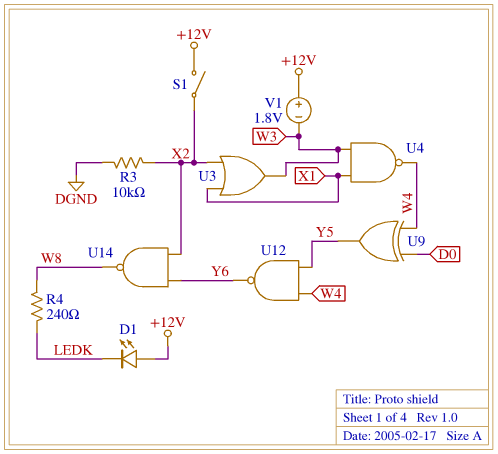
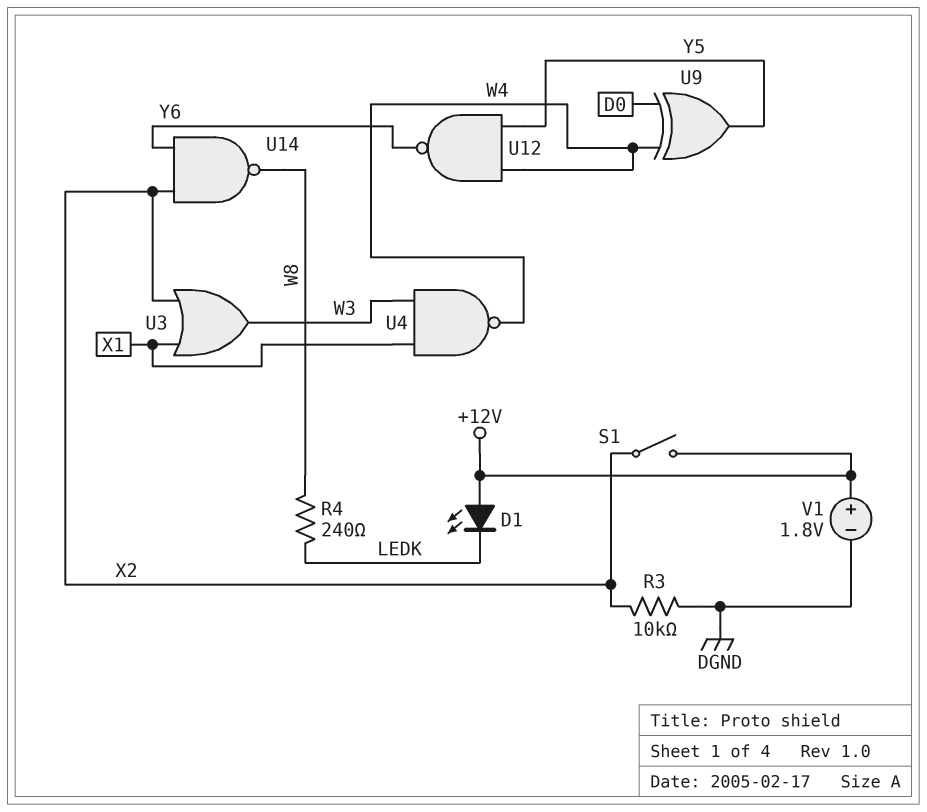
V1: 1.8V (plus +12V, minus W3) -> 1.8V (plus +12V, minus DGND)

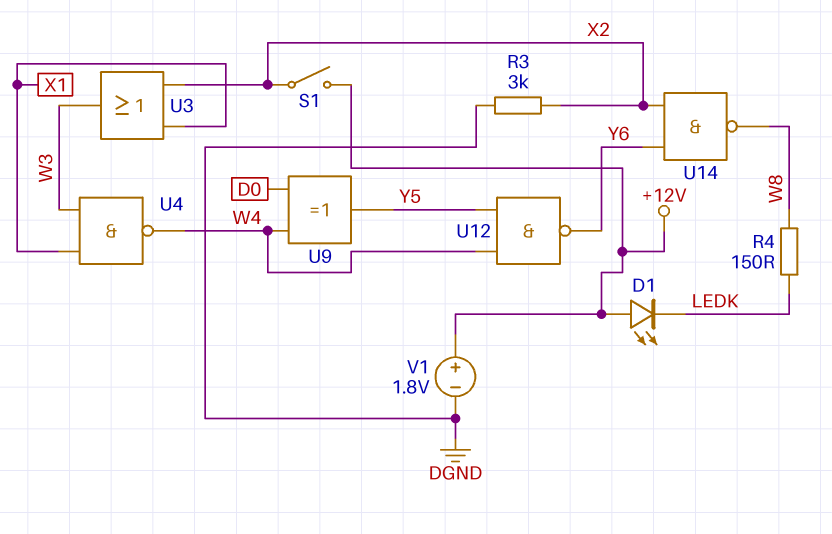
R3: 10k (DGND, X2) -> 3k (DGND, X2)
R4: 240 (LEDK, W8) -> 150 (LEDK, W8)

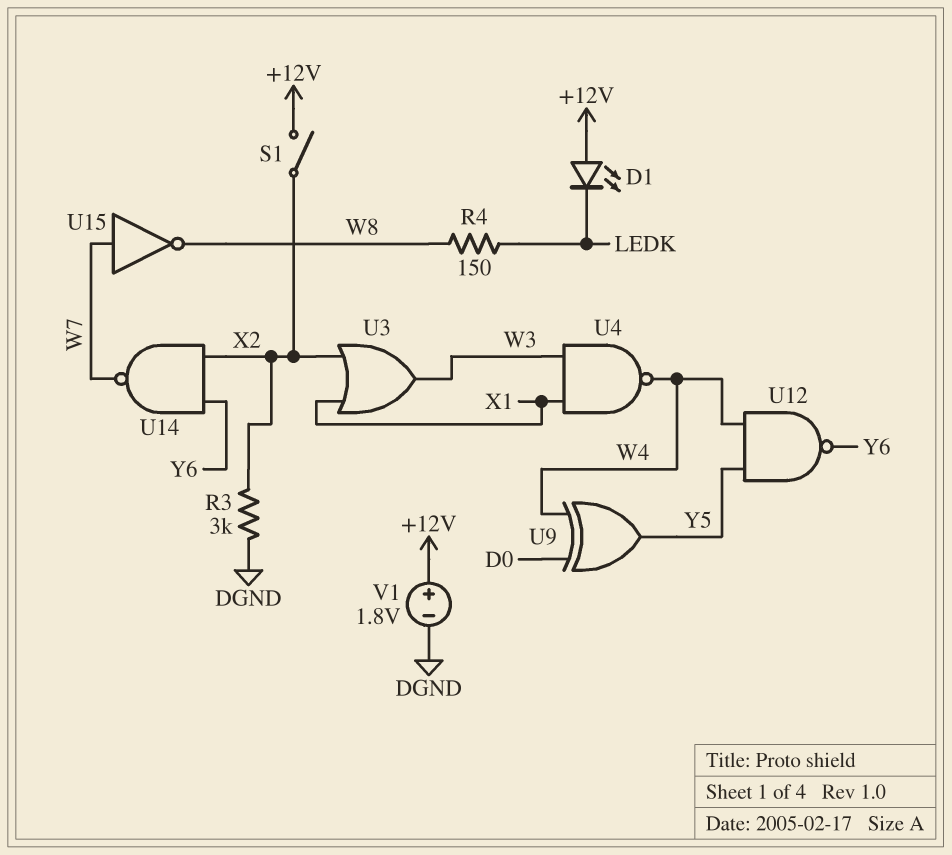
U14: NAND (in X2, in Y6, out W8) -> NAND (in X2, in Y6, out W7)
U15: none -> NOT (in W7, out W8)

